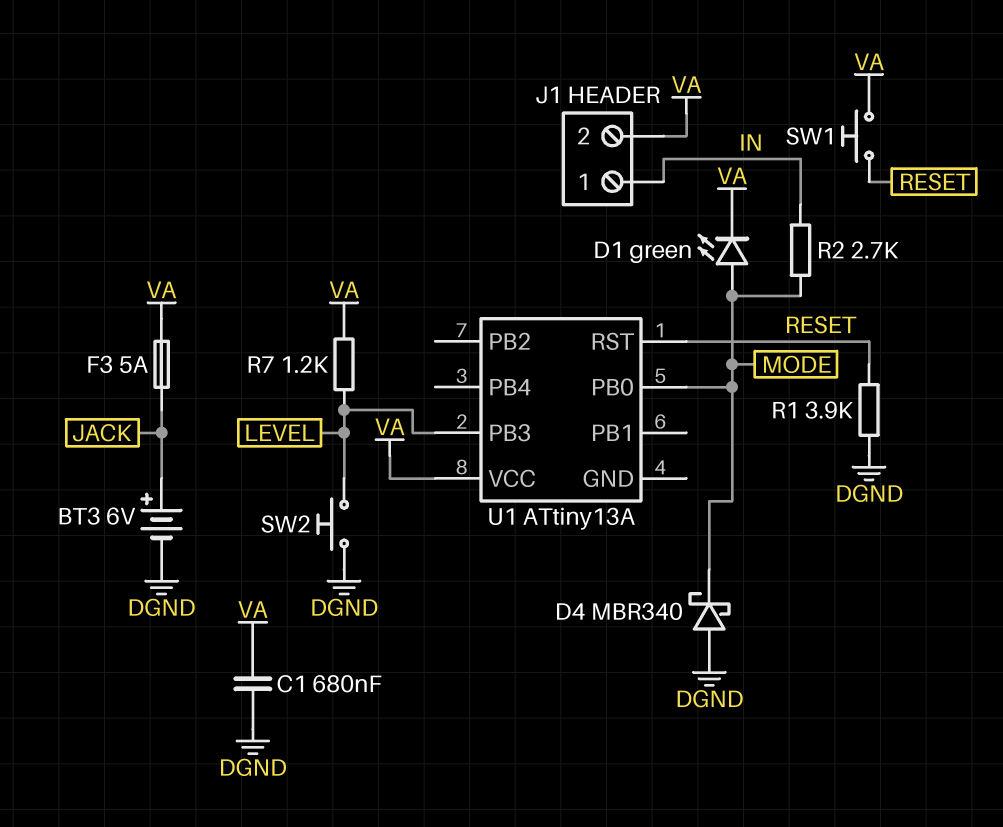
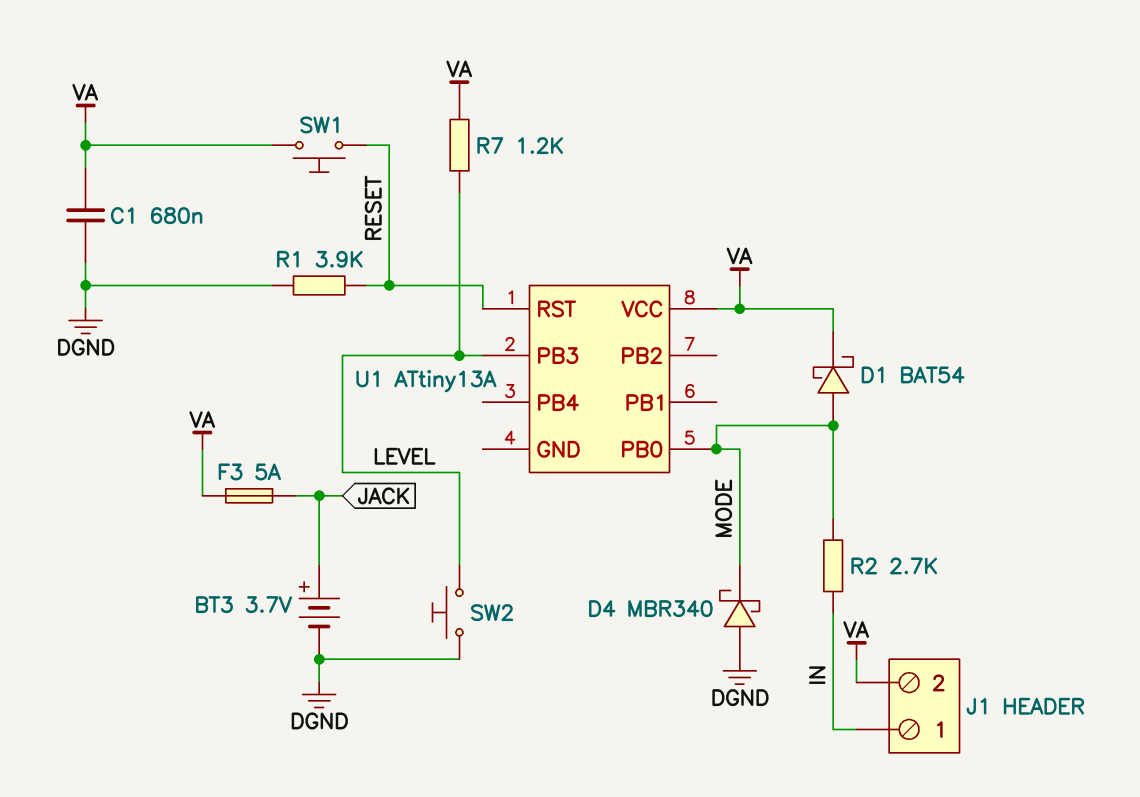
BT3: 6V (plus JACK, minus DGND) -> 3.7V (plus JACK, minus DGND)
D1: LED green (A MODE, K VA) -> schottky BAT54 (A MODE, K VA)

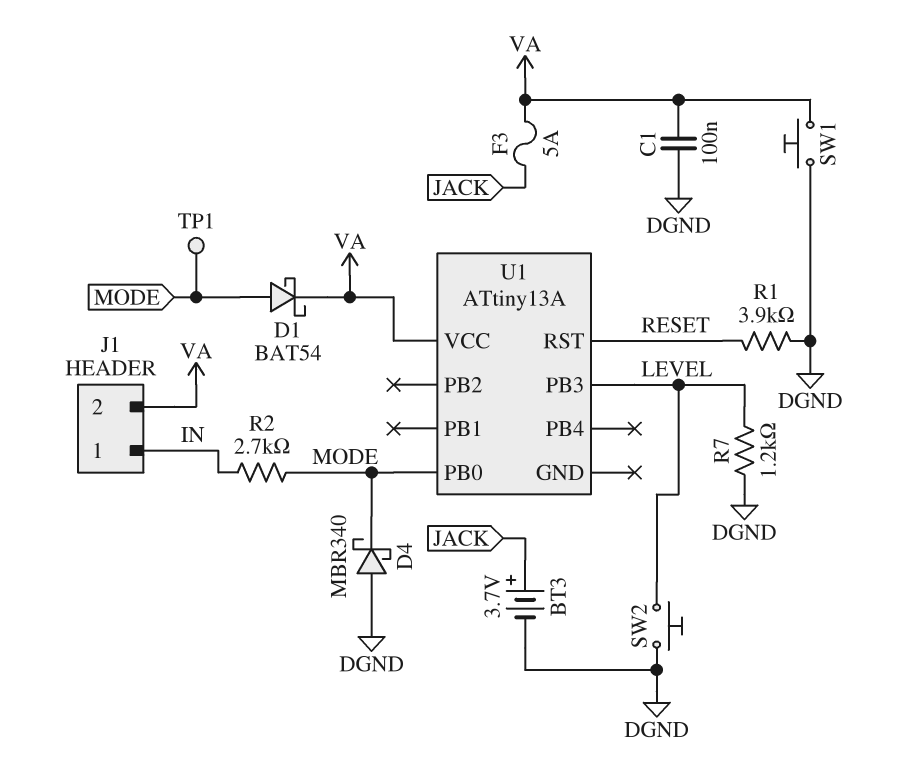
C1: 680nF (DGND, VA) -> 100nF (DGND, VA)
R7: 1.2k (LEVEL, VA) -> 1.2k (DGND, LEVEL)
SW1: button (RESET, VA) -> button (DGND, VA)
TP1: none -> test point (MODE)

